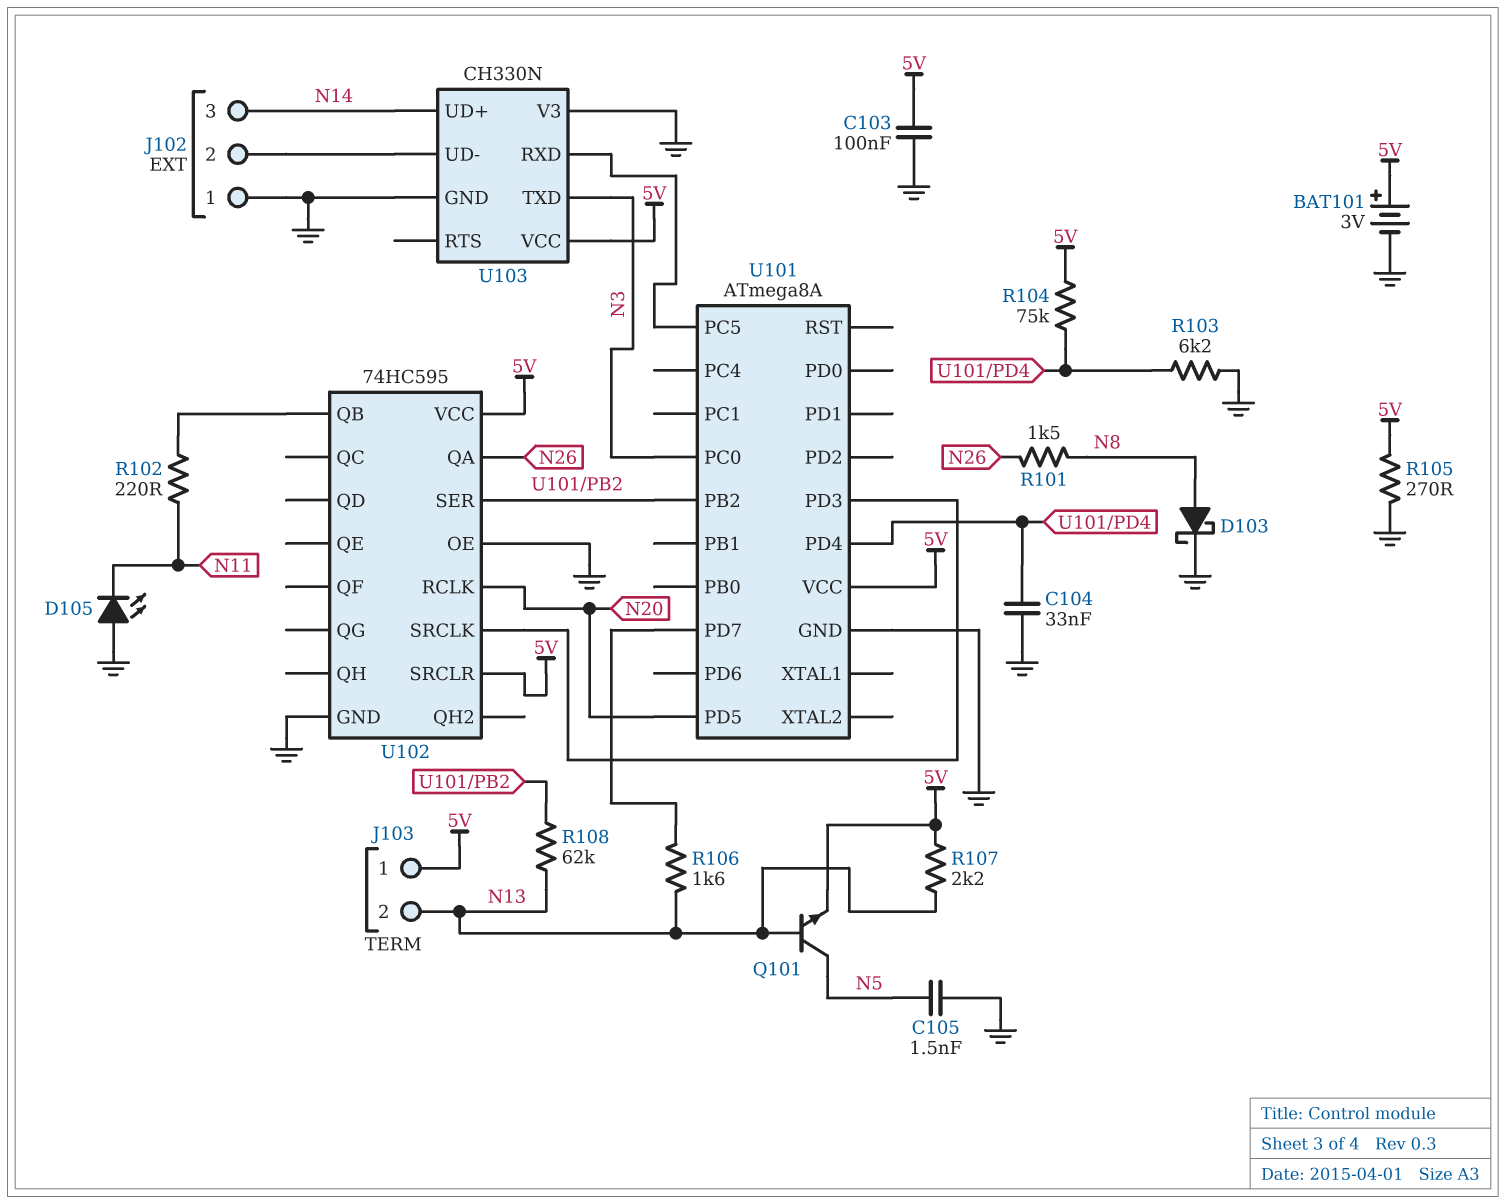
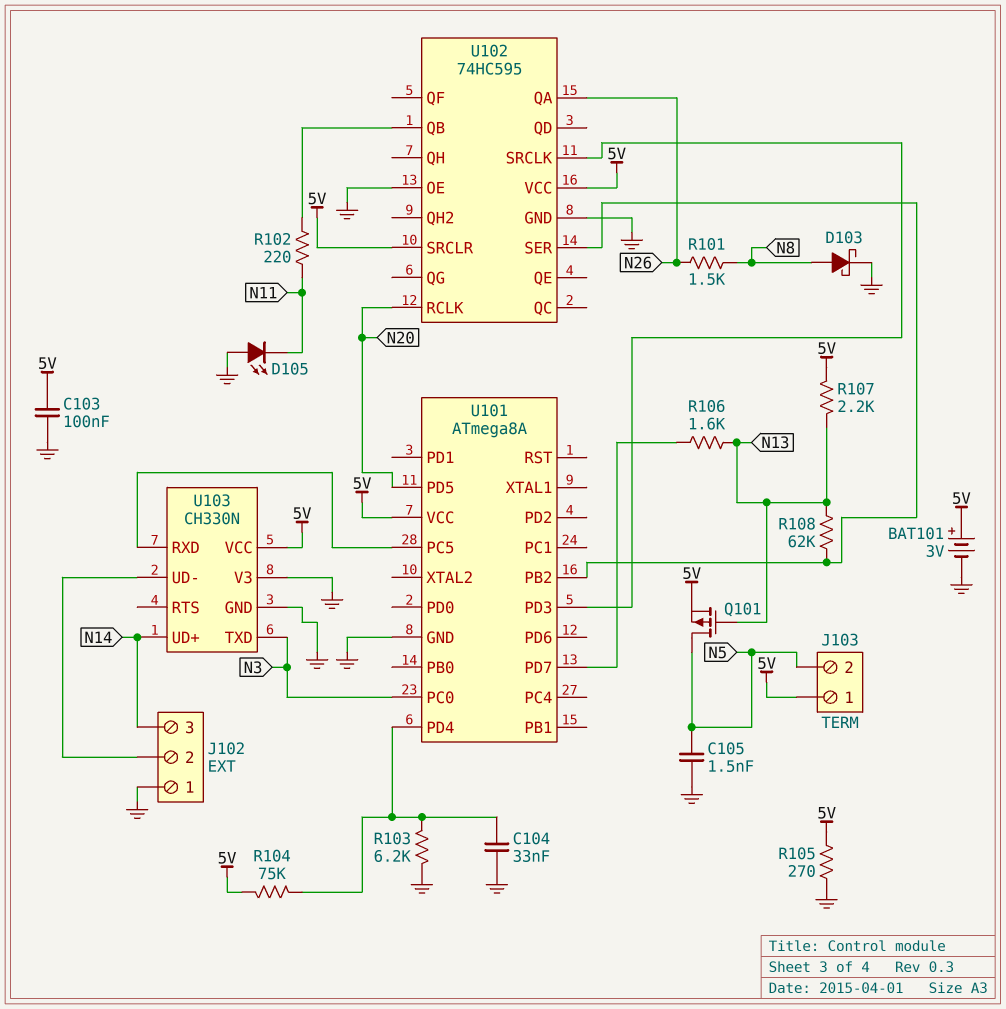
J103 pin 2: N13 -> N5
Q101: NPN (B N13, C N5, E 5V) -> PMOS (G N13, D N5, S 5V)

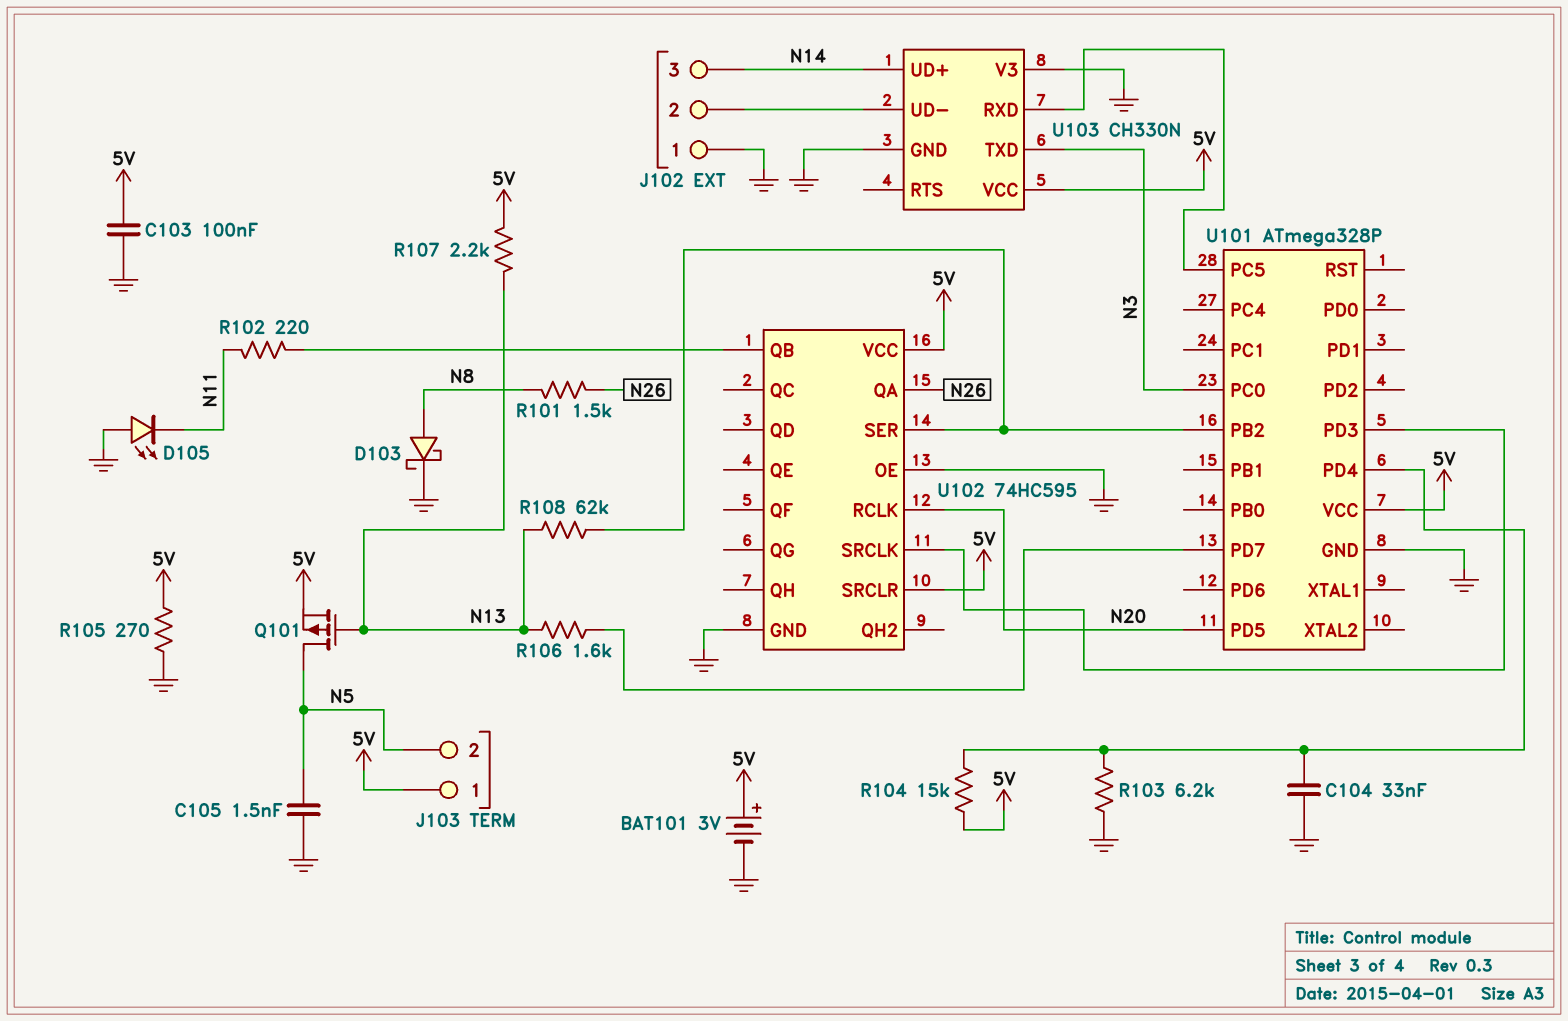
R104: 75k (5V, U101/PD4) -> 15k (5V, U101/PD4)
U101: ATmega8A -> ATmega328P

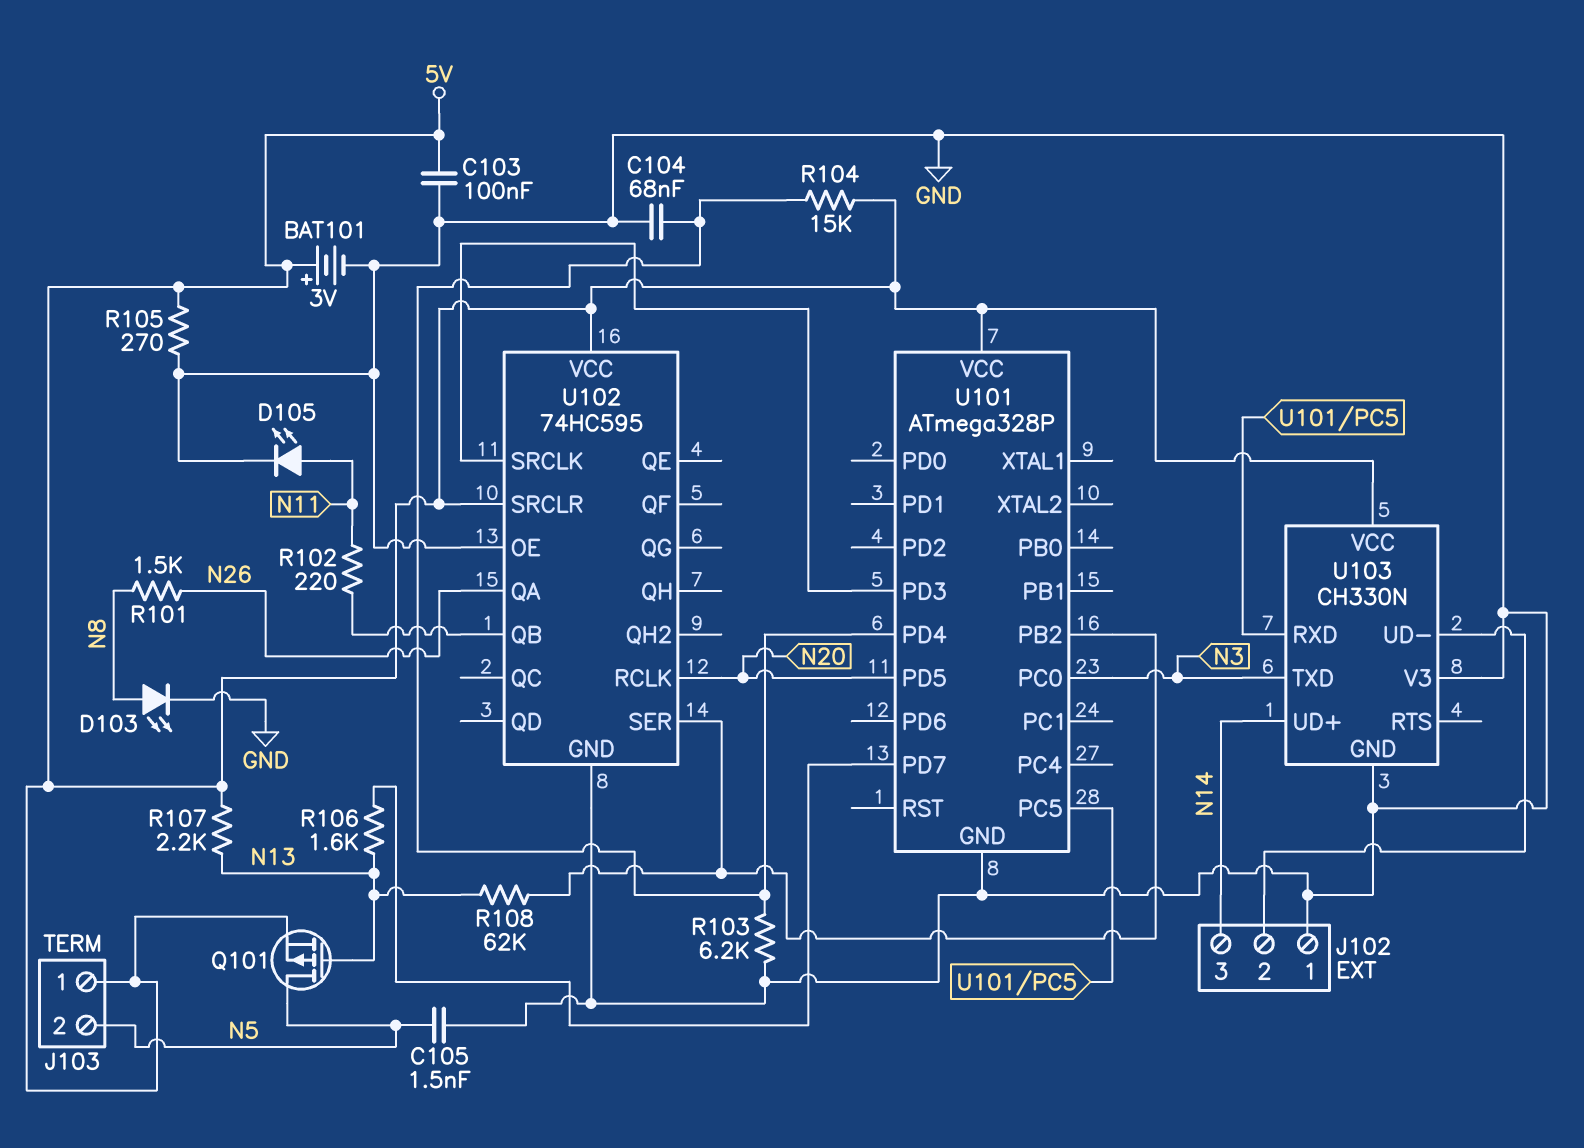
C104: 33nF (GND, U101/PD4) -> 68nF (GND, U101/PD4)
D103: schottky (A N8, K GND) -> LED (A N8, K GND)
D105: LED (A GND, K N11) -> LED (A N11, K GND)

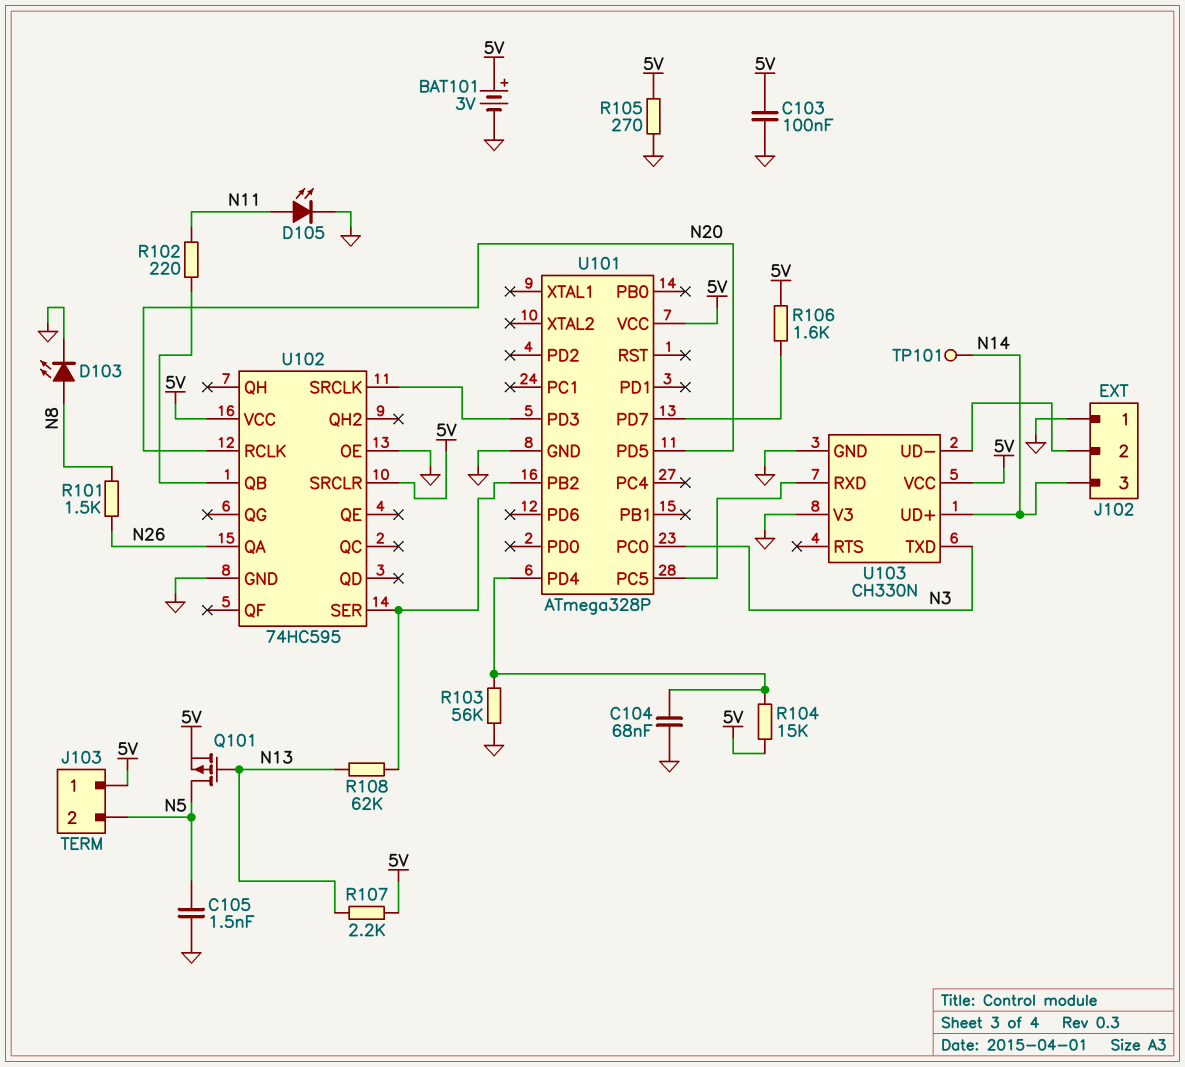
R103: 6.2k (GND, U101/PD4) -> 56k (GND, U101/PD4)
R106: 1.6k (N13, U101/PD7) -> 1.6k (5V, U101/PD7)
TP101: none -> test point (N14)

